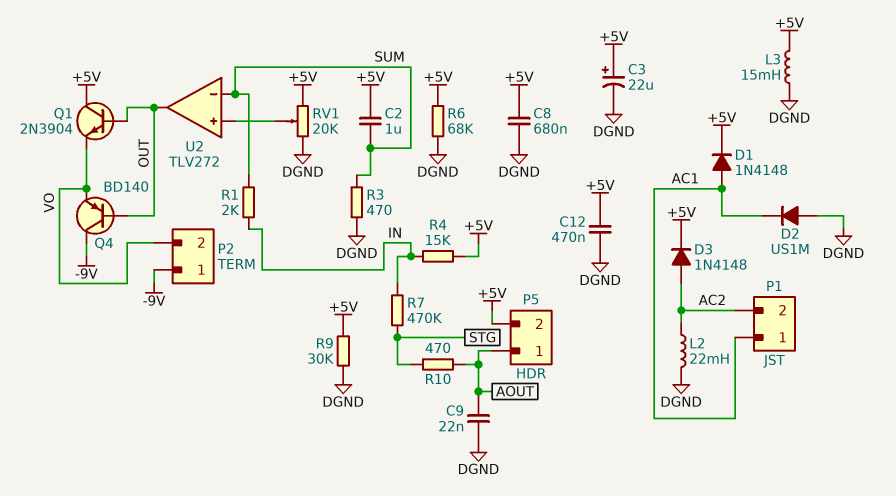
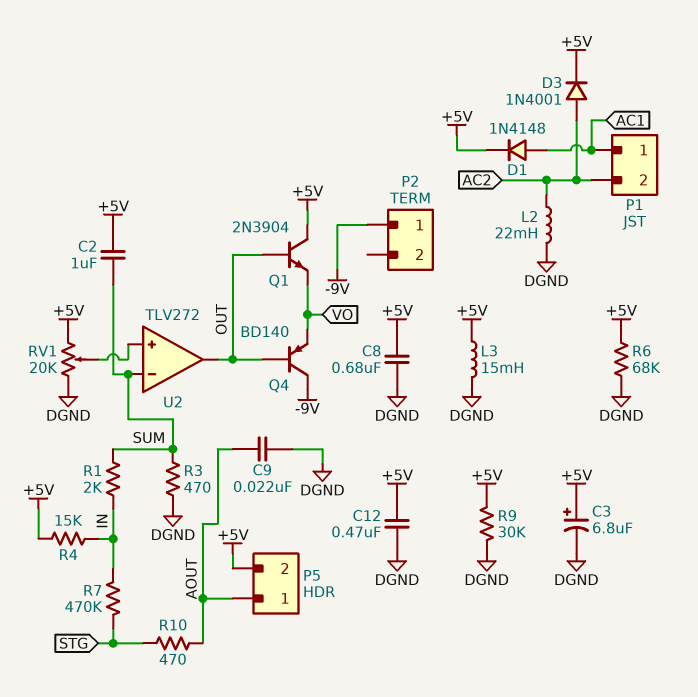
C3: 22uF (plus +5V, minus DGND) -> 6.8uF (plus +5V, minus DGND)
D2: diode US1M (A DGND, K AC1) -> none
D3: diode 1N4148 (A AC2, K +5V) -> diode 1N4001 (A AC2, K +5V)
P2 pin 2: VO -> none

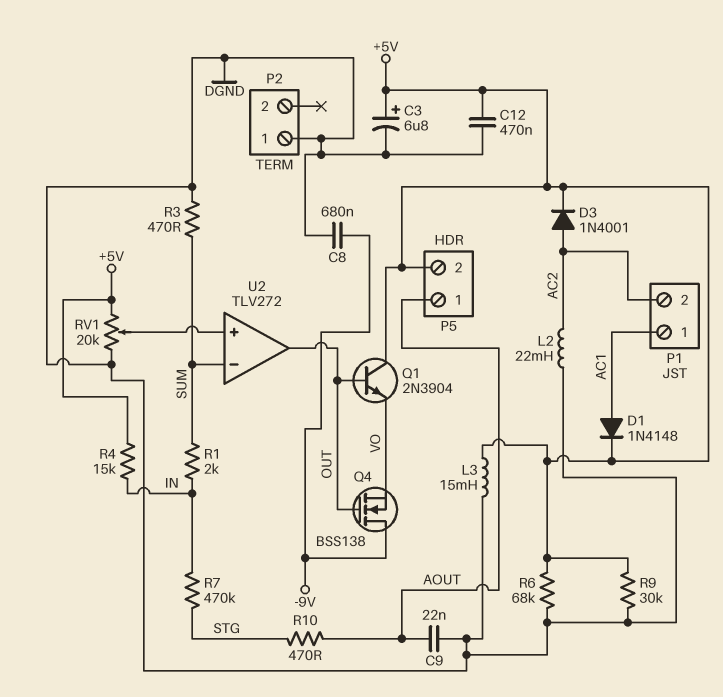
C2: 1uF (+5V, SUM) -> none
C8: 680nF (+5V, DGND) -> 680nF (-9V, DGND)
P2 pin 1: -9V -> DGND
Q4: PNP BD140 (B OUT, C -9V, E VO) -> NMOS BSS138 (G OUT, D -9V, S VO)

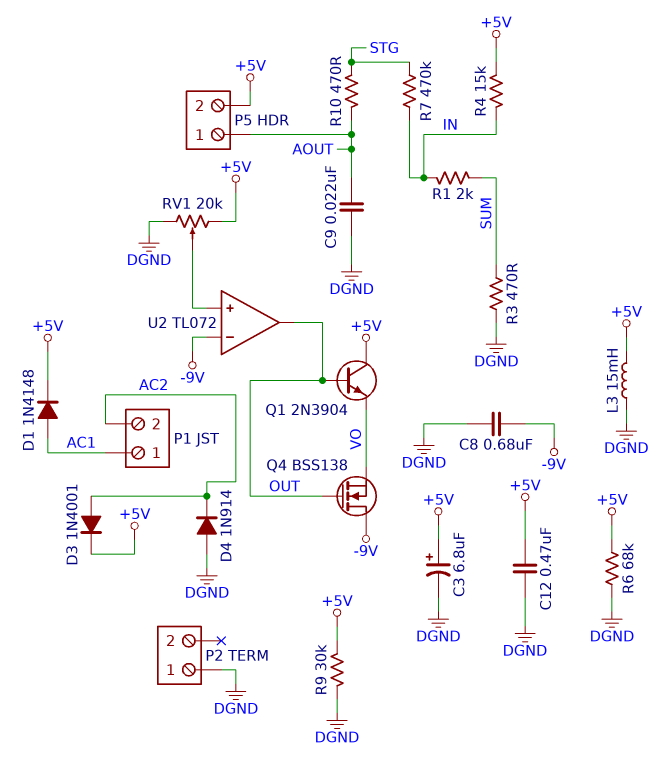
D4: none -> diode 1N914 (A DGND, K AC2)
L2: 22mH (AC2, DGND) -> none
U2: TLV272 -> TL072
U2 pin in-: SUM -> -9V

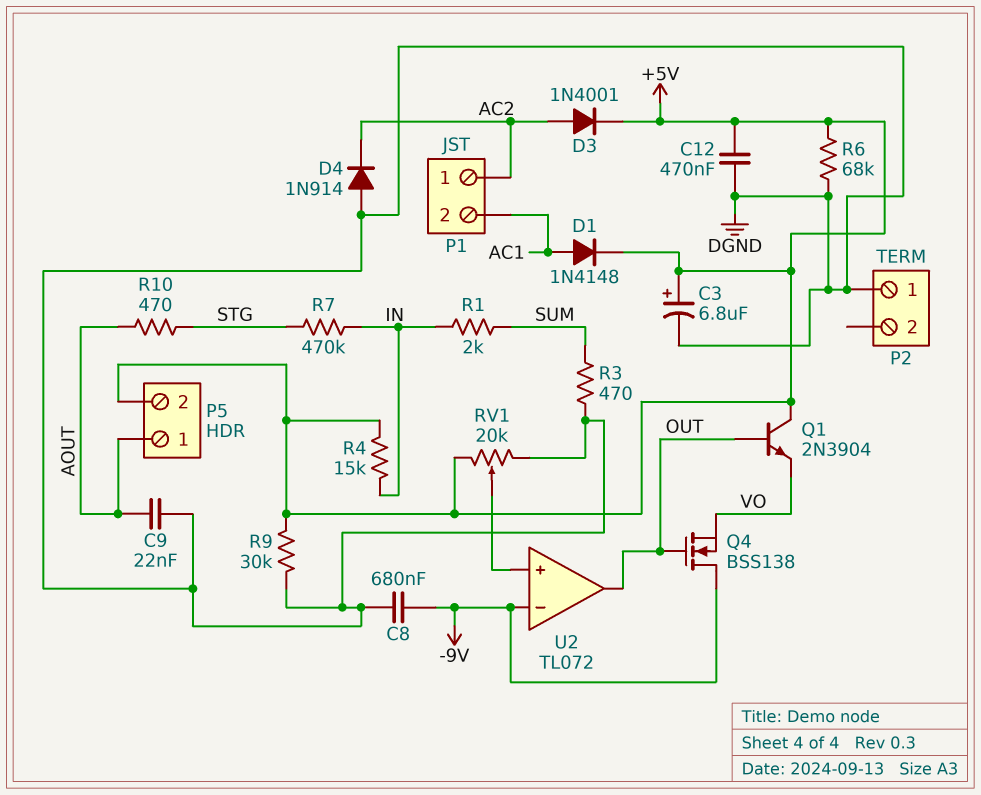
L3: 15mH (+5V, DGND) -> none
P1 pin 1: AC1 -> AC2
P1 pin 2: AC2 -> AC1

